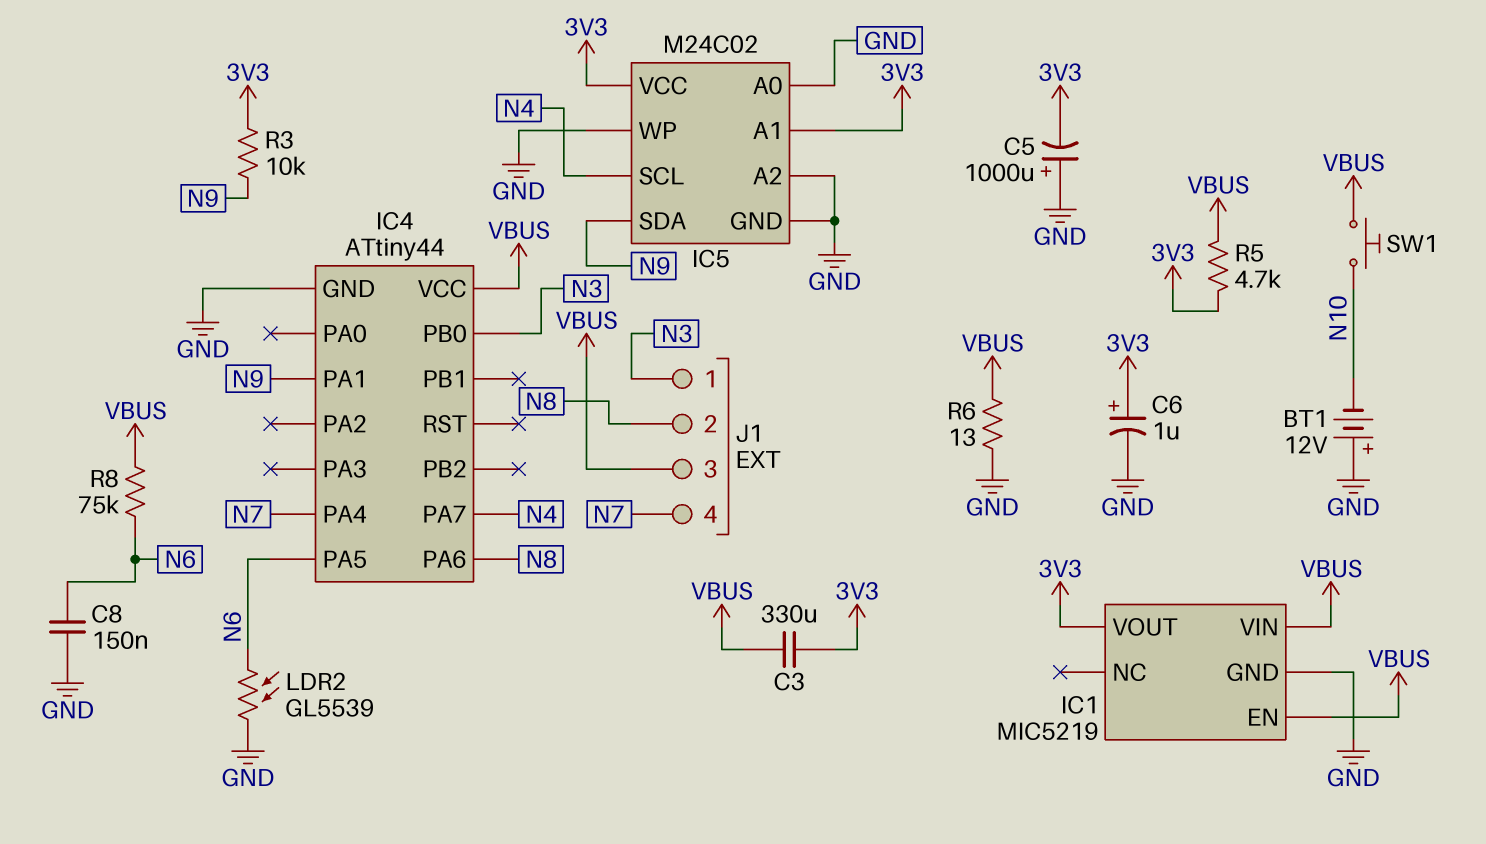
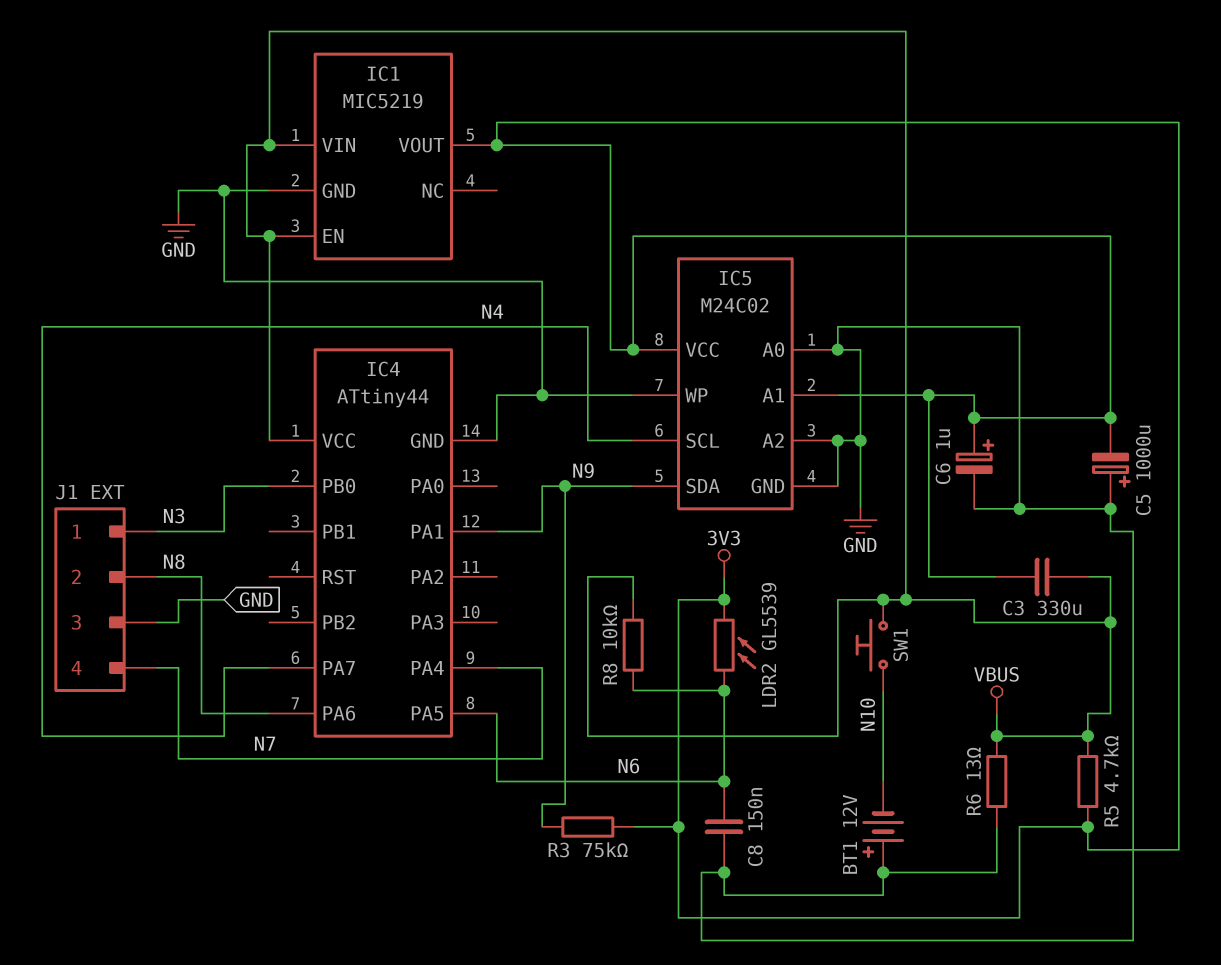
J1 pin 3: VBUS -> GND
LDR2: GL5539 (GND, N6) -> GL5539 (3V3, N6)
R3: 10k (3V3, N9) -> 75k (3V3, N9)
R8: 75k (N6, VBUS) -> 10k (N6, VBUS)

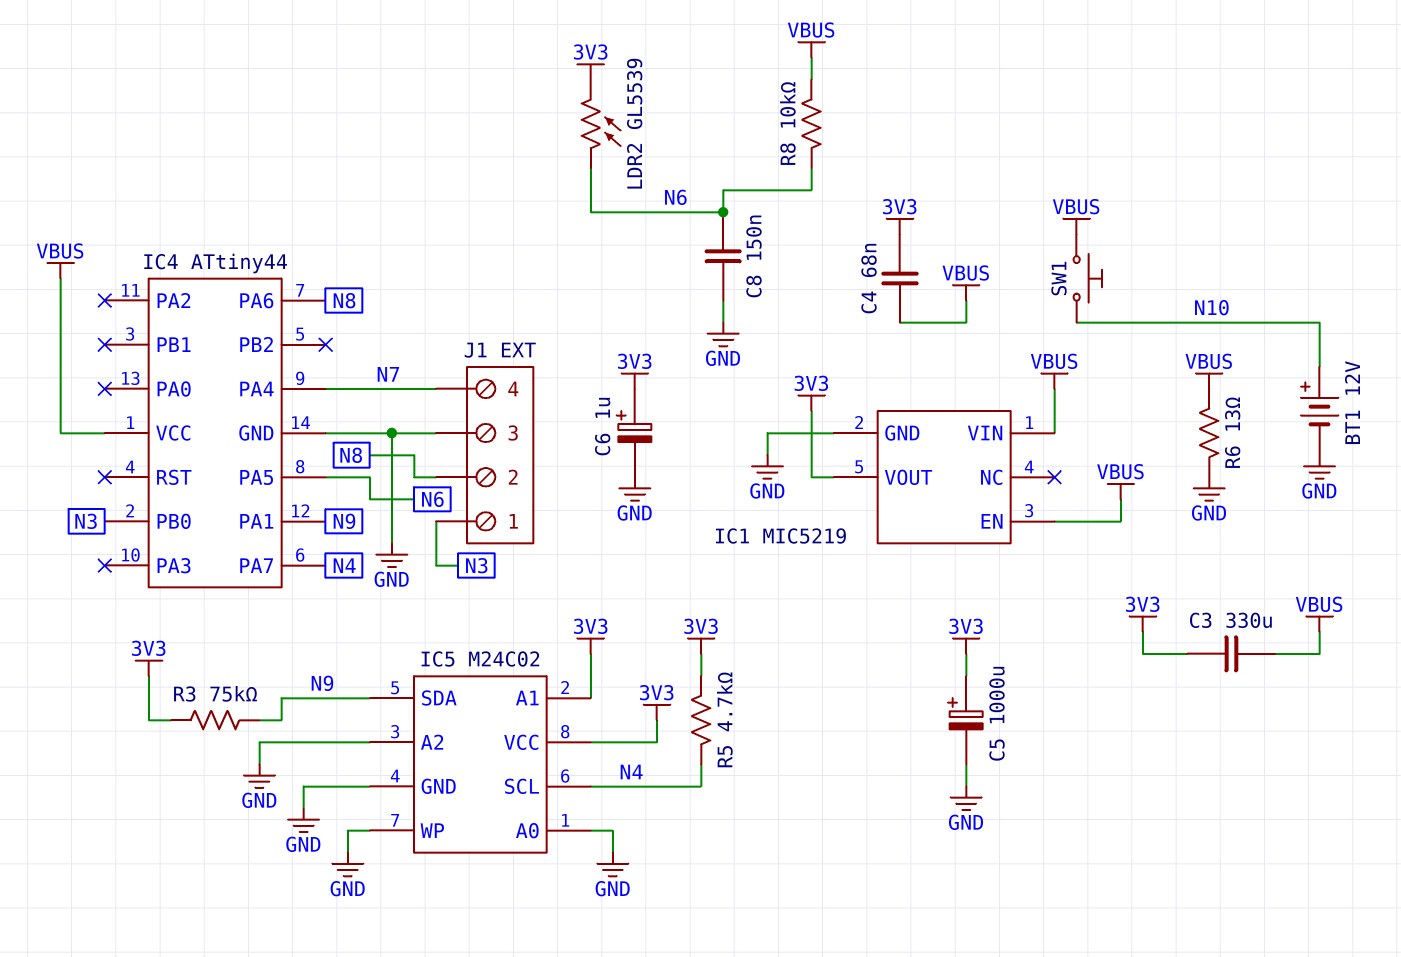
BT1: 12V (plus GND, minus N10) -> 12V (plus N10, minus GND)
C4: none -> 68nF (3V3, VBUS)
C5: 1000uF (plus GND, minus 3V3) -> 1000uF (plus 3V3, minus GND)
R5: 4.7k (3V3, VBUS) -> 4.7k (3V3, N4)

